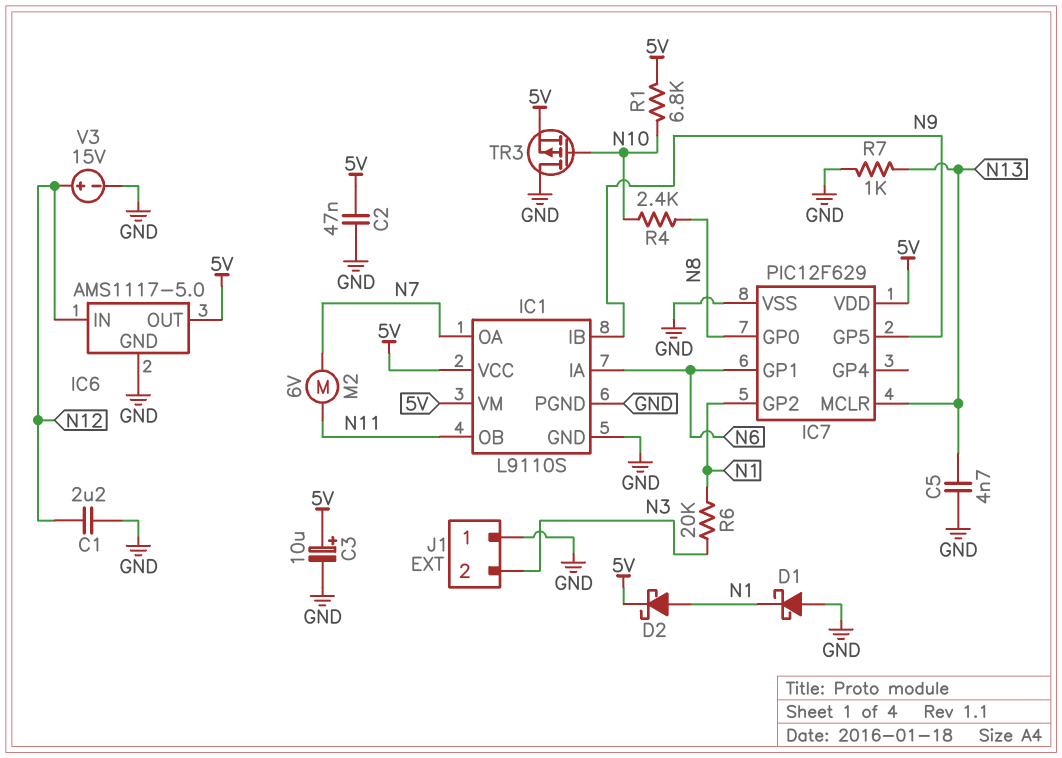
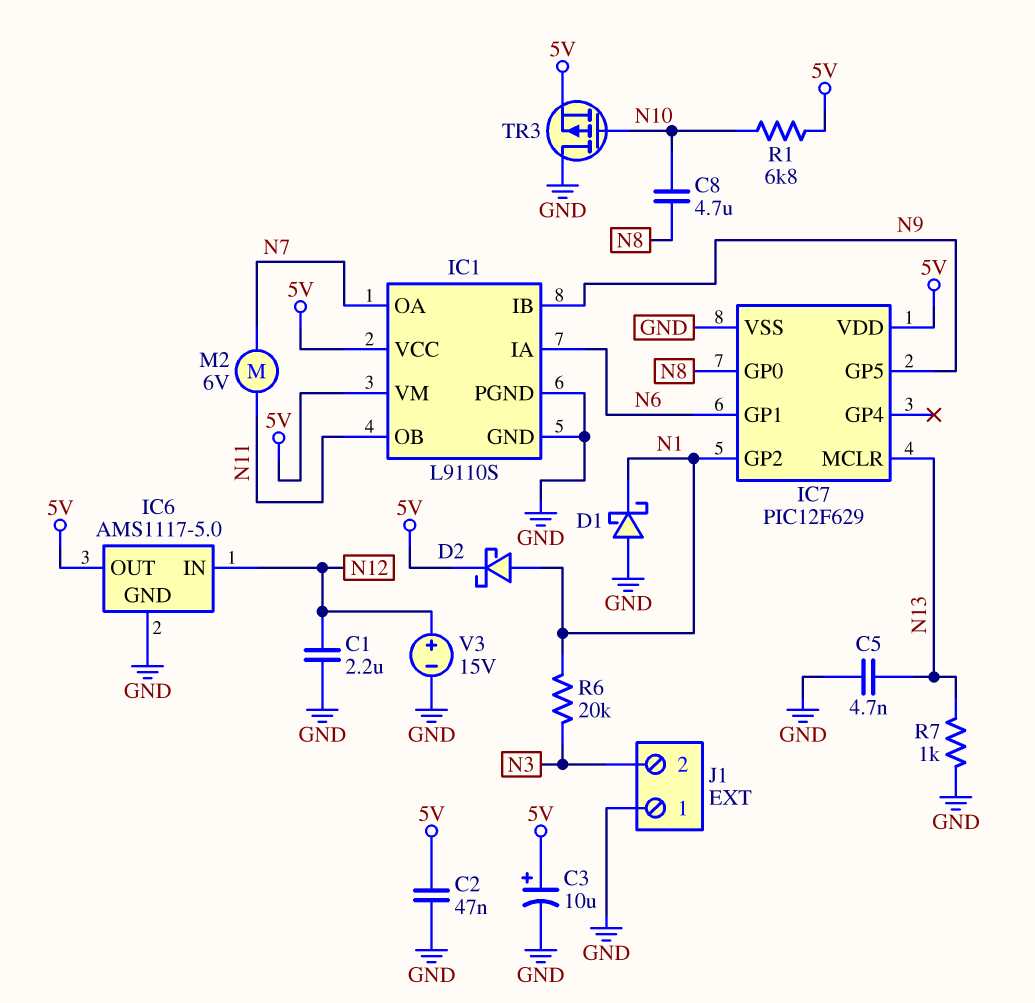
C8: none -> 4.7uF (N8, N10)
R4: 2.4k (N8, N10) -> none

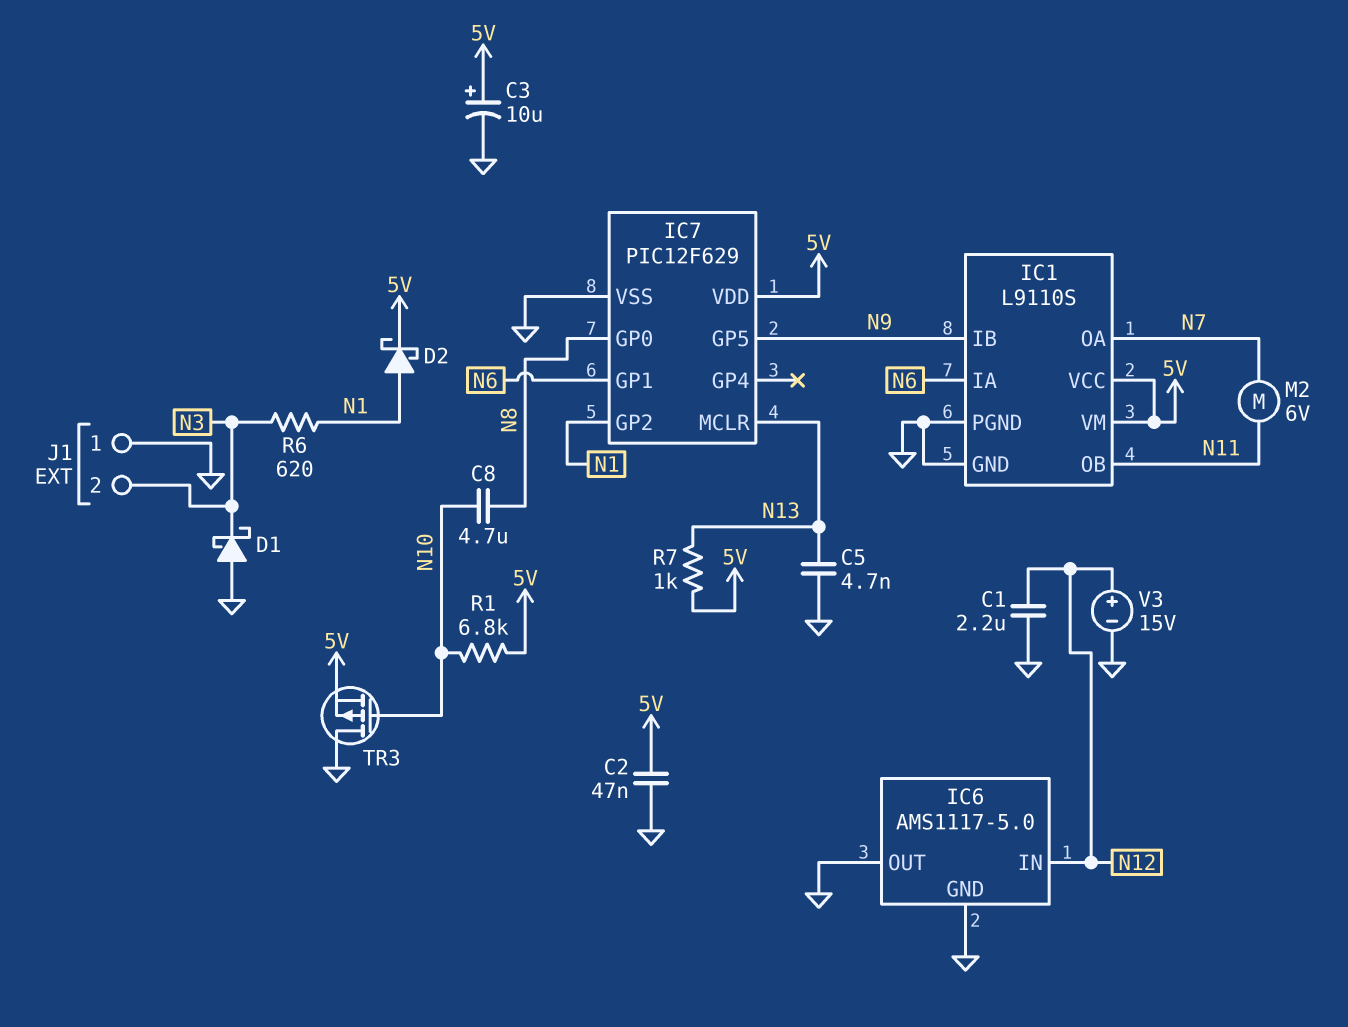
D1: schottky (A GND, K N1) -> schottky (A GND, K N3)
IC6 pin OUT: 5V -> GND
R6: 20k (N1, N3) -> 620 (N1, N3)
R7: 1k (GND, N13) -> 1k (5V, N13)

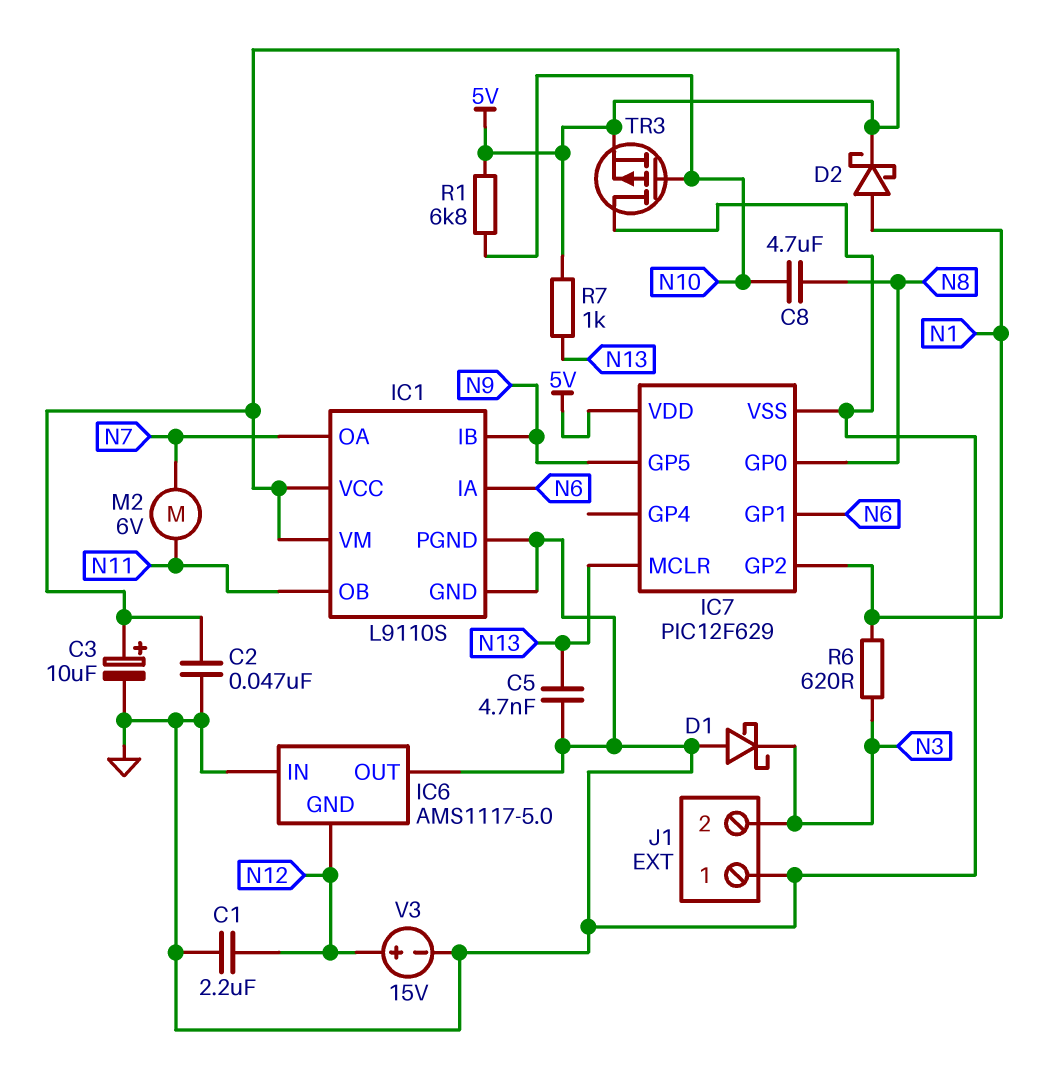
IC6 pin GND: GND -> N12
IC6 pin IN: N12 -> GND

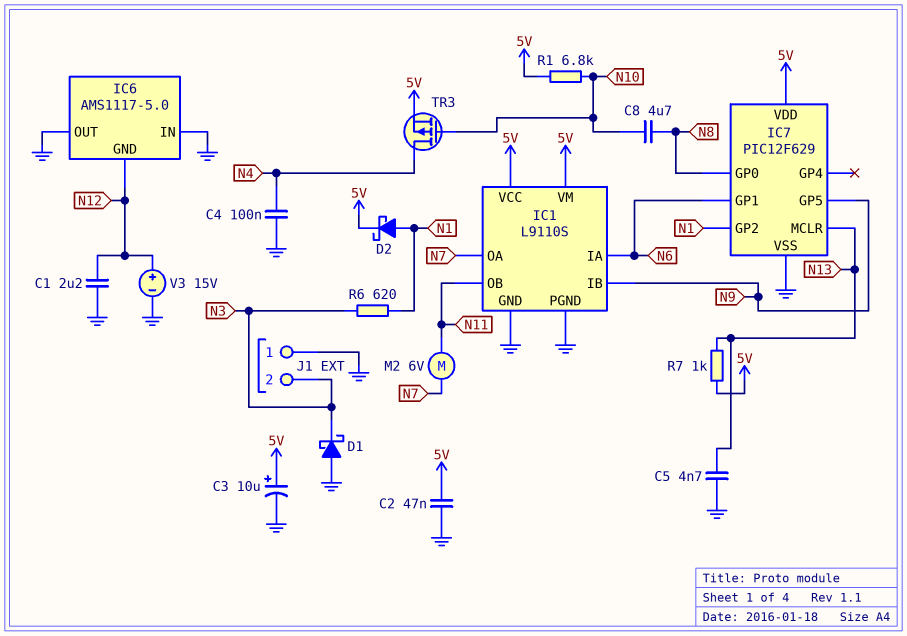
C4: none -> 100nF (GND, N4)
TR3: PMOS (G N10, D GND, S 5V) -> PMOS (G N10, D N4, S 5V)

